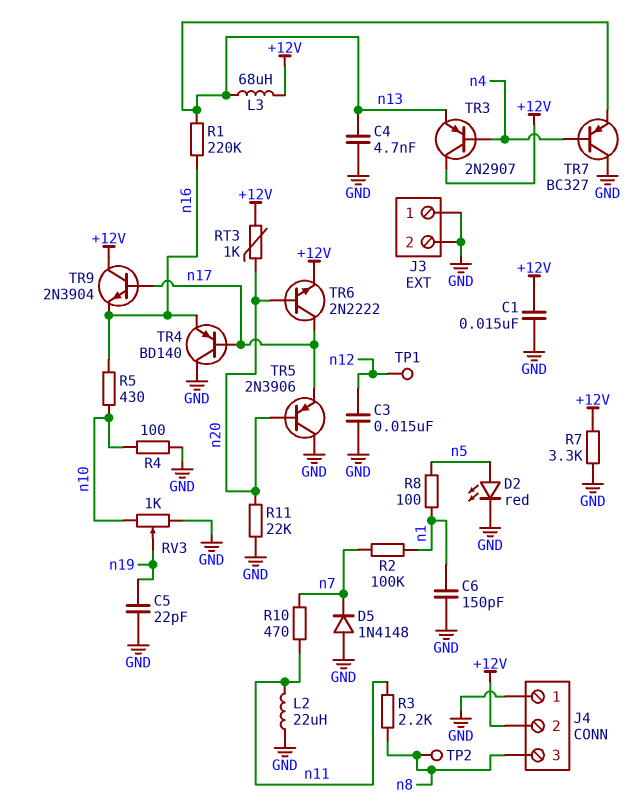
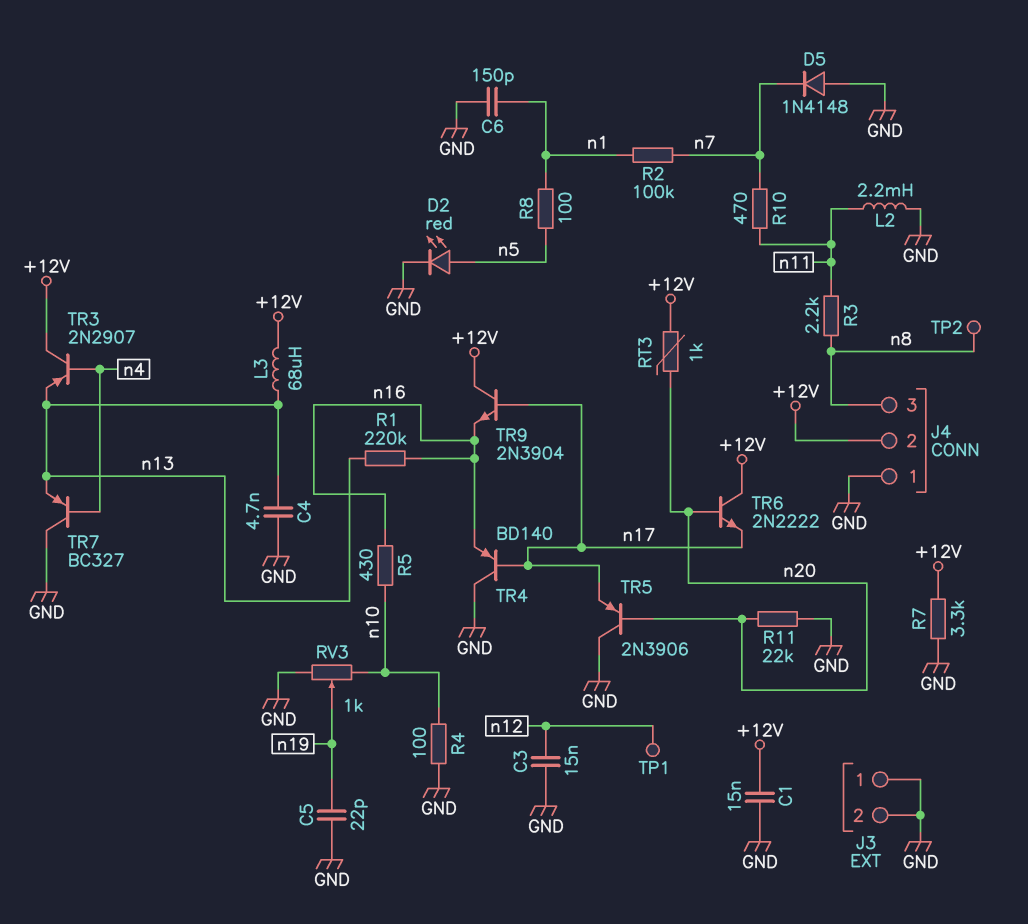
L2: 22uH (GND, n11) -> 2.2mH (GND, n11)
TR6: NPN 2N2222 (B n20, C n17, E +12V) -> NPN 2N2222 (B n20, C +12V, E n17)

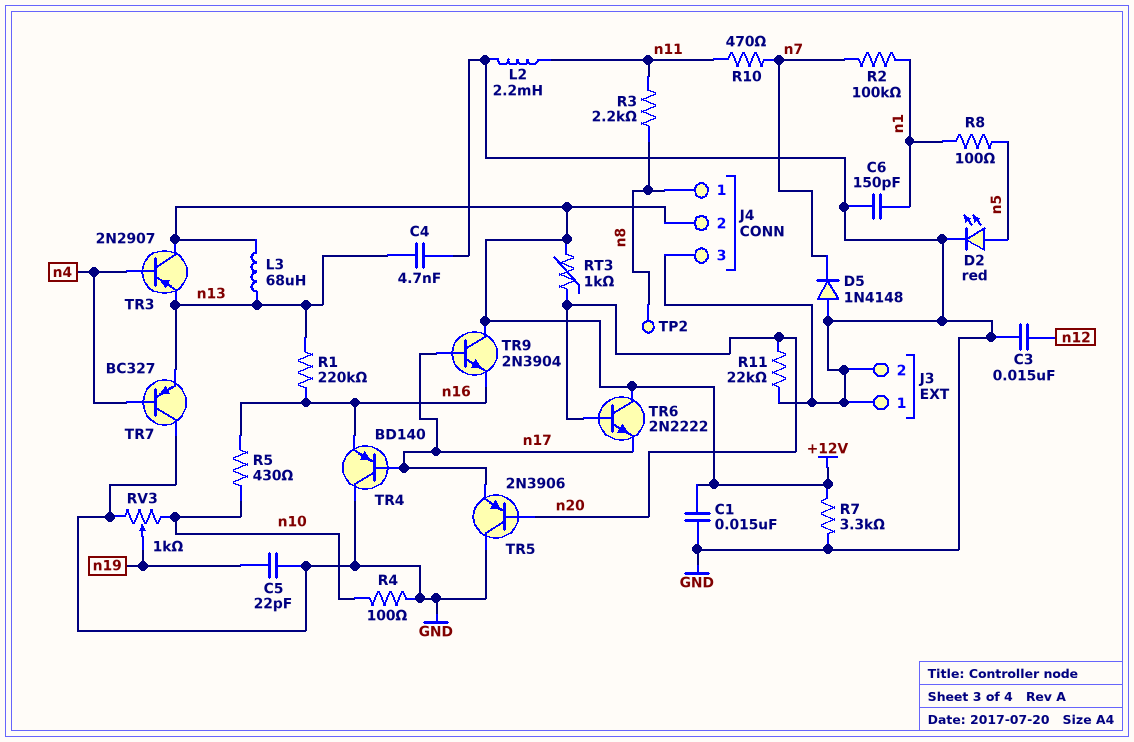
J4 pin 1: GND -> n8
J4 pin 3: n8 -> GND
TP1: test point (n12) -> none

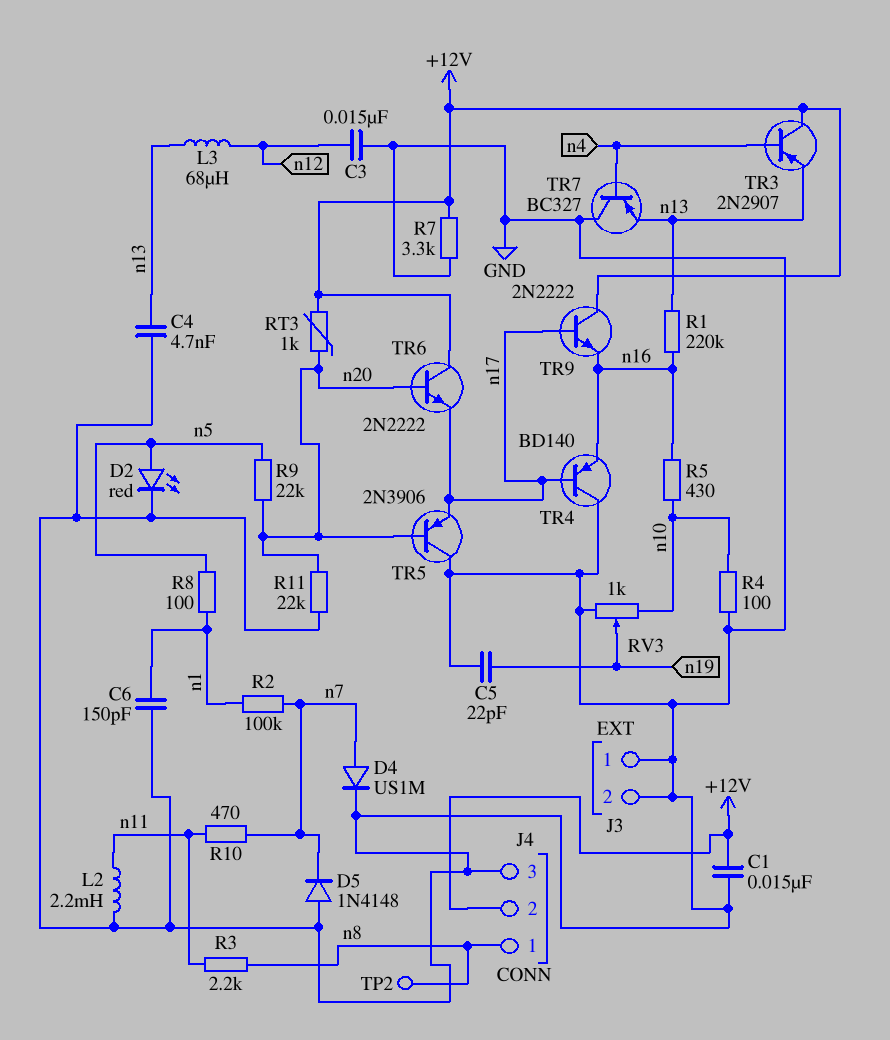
D4: none -> diode US1M (A n7, K GND)
L3: 68uH (+12V, n13) -> 68uH (n12, n13)
R9: none -> 22k (n5, n20)
TR9: NPN 2N3904 (B n17, C +12V, E n16) -> NPN 2N2222 (B n17, C +12V, E n16)

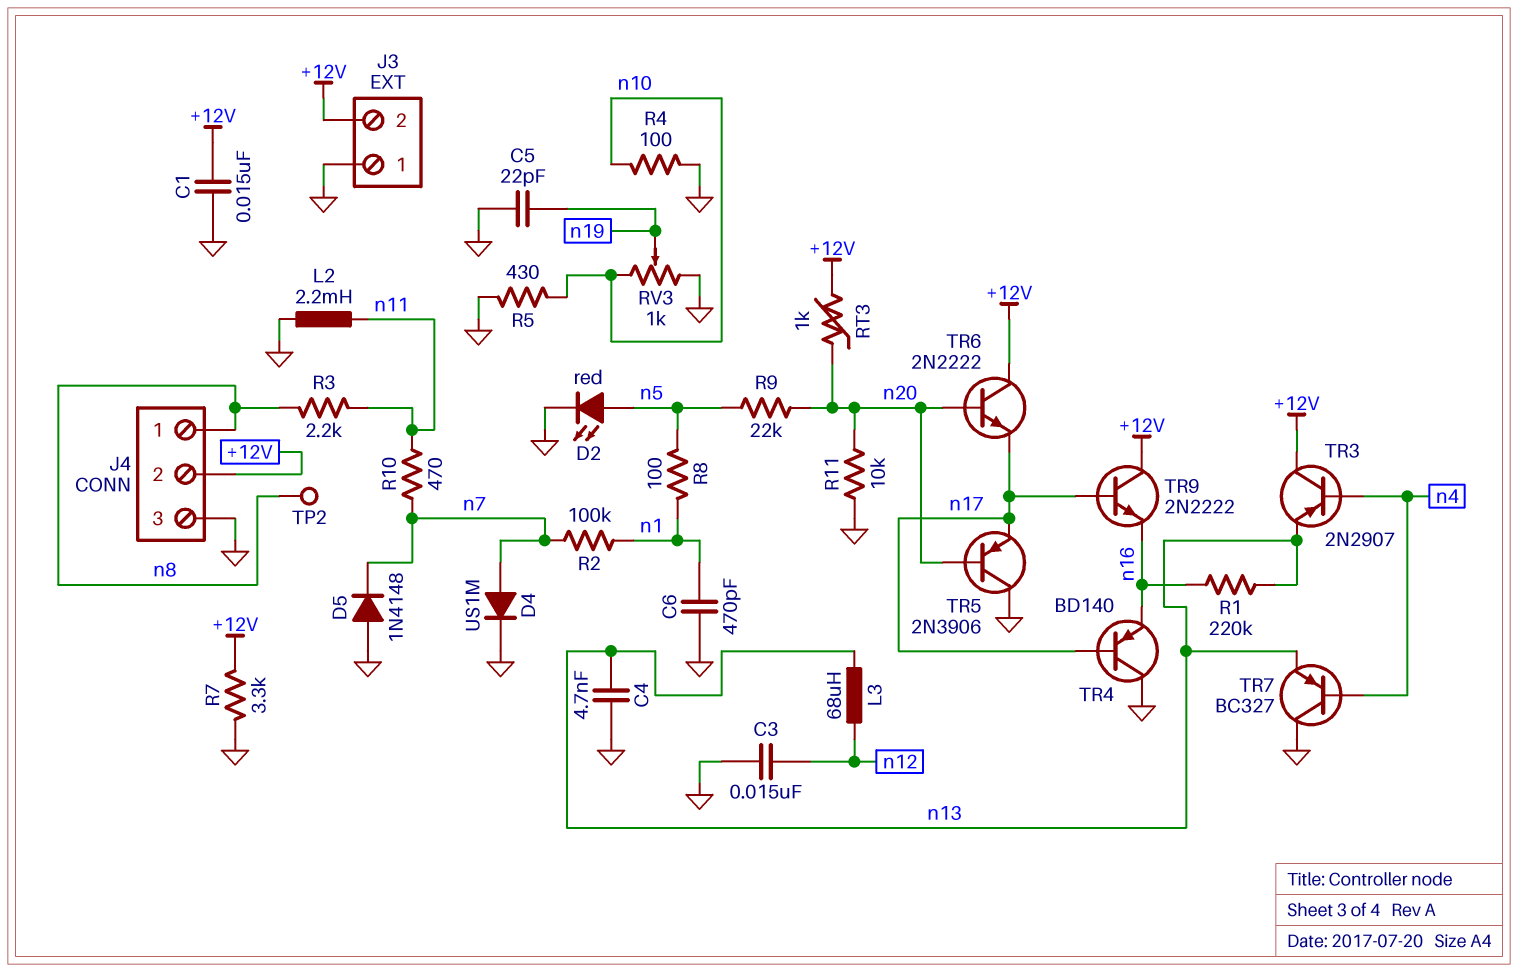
C6: 150pF (GND, n1) -> 470pF (GND, n1)
J3 pin 2: GND -> +12V
R5: 430 (n10, n16) -> 430 (GND, n10)
R11: 22k (GND, n20) -> 10k (GND, n20)

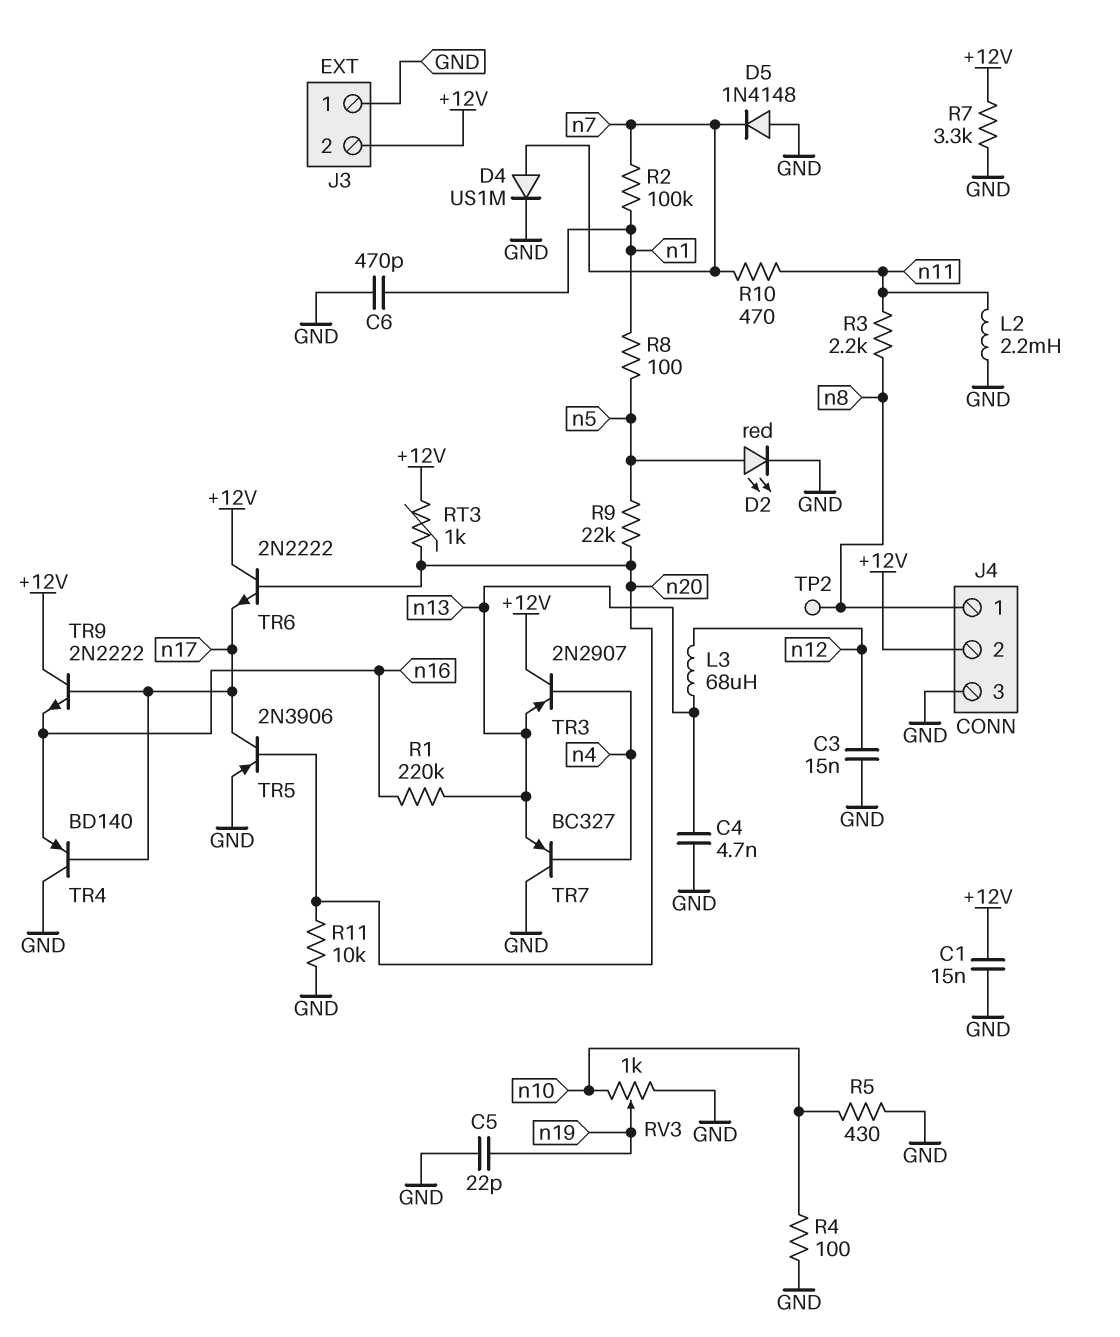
TR5: PNP 2N3906 (B n20, C GND, E n17) -> PNP 2N3906 (B n20, C n17, E GND)

